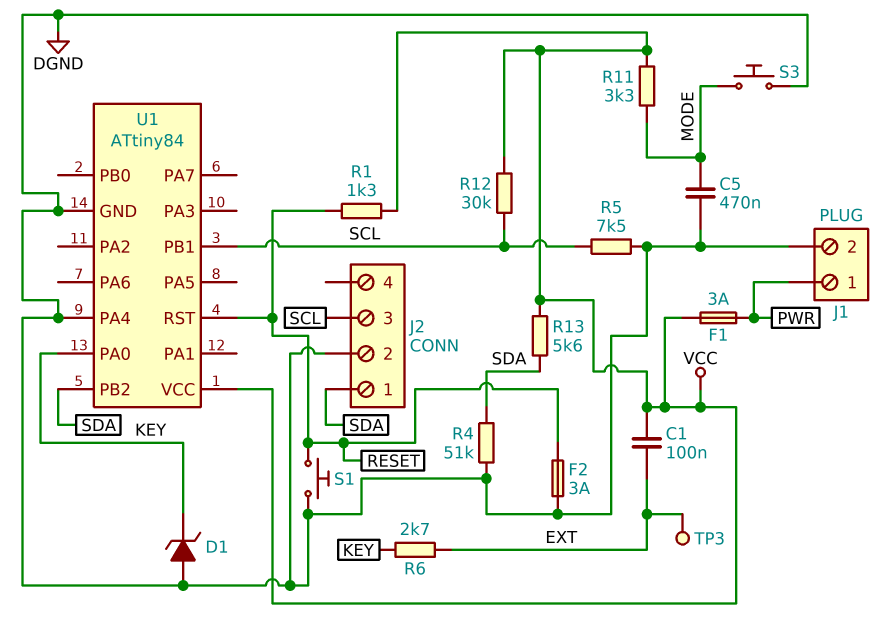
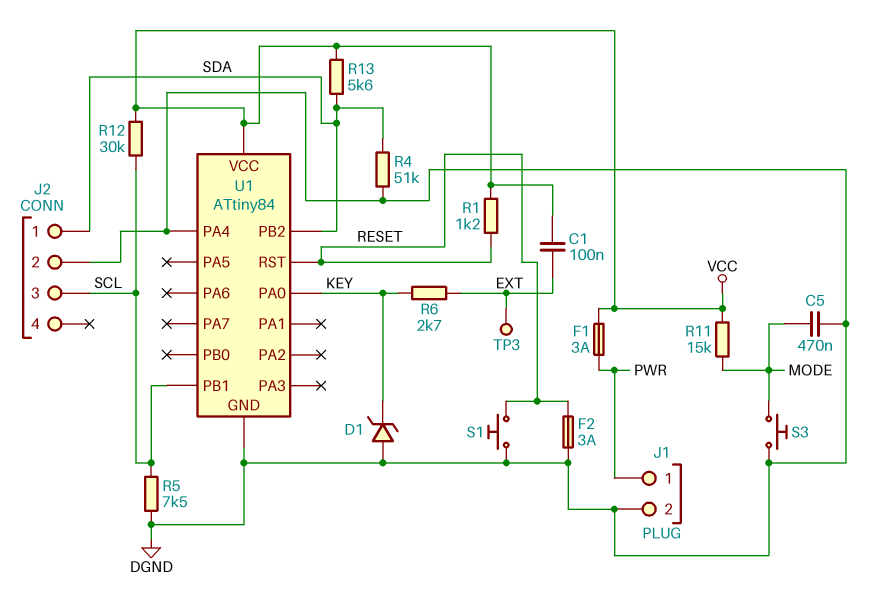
R1: 1.3k (RESET, VCC) -> 1.2k (RESET, VCC)
R11: 3.3k (MODE, VCC) -> 15k (MODE, VCC)

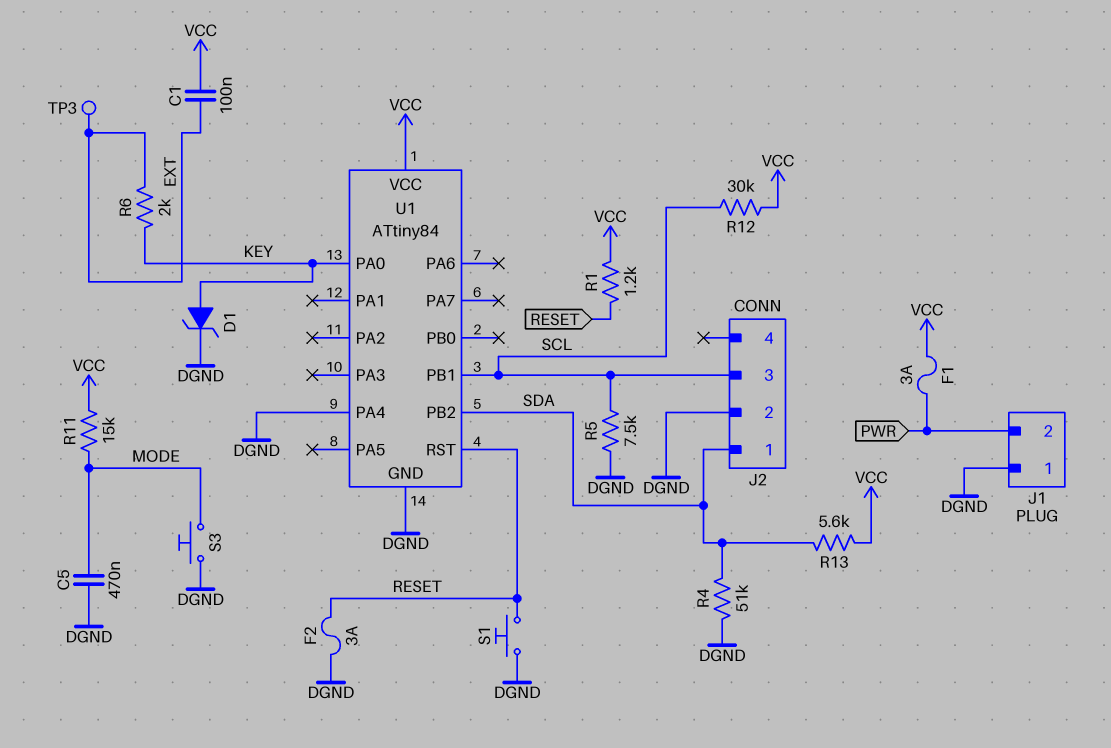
D1: zener (A DGND, K KEY) -> zener (A KEY, K DGND)
J1 pin 1: PWR -> DGND
J1 pin 2: DGND -> PWR
R6: 2.7k (EXT, KEY) -> 2k (EXT, KEY)

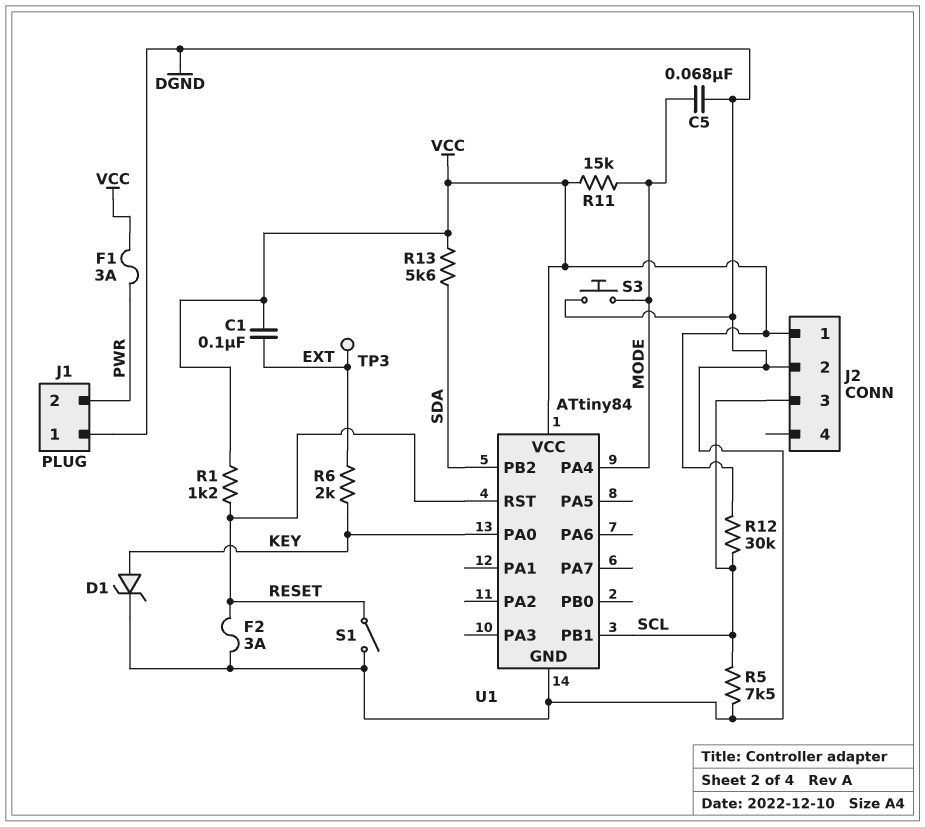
C5: 470nF (DGND, MODE) -> 68nF (DGND, MODE)
J2 pin 1: SDA -> VCC
R4: 51k (DGND, SDA) -> none
S1: button (DGND, RESET) -> switch (DGND, RESET)
U1 pin PA4: DGND -> MODE

